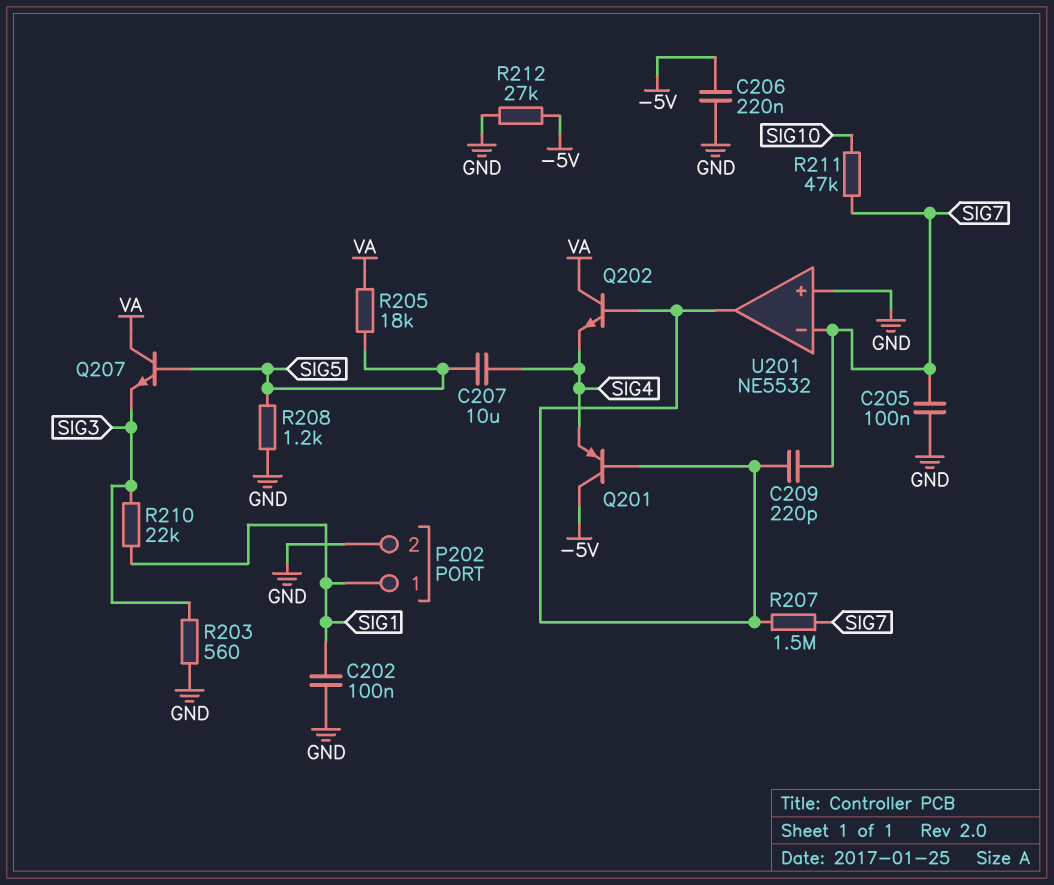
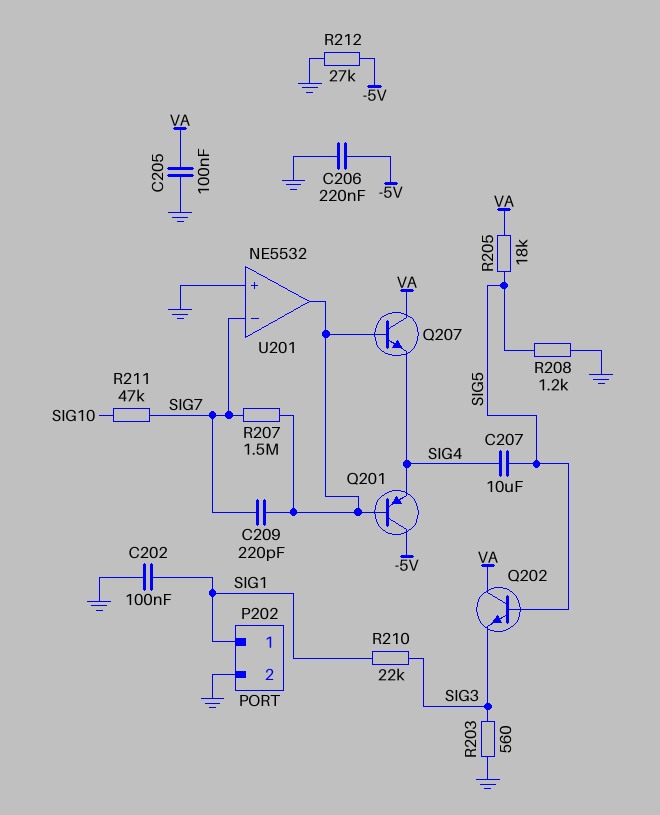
C205: 100nF (GND, SIG7) -> 100nF (GND, VA)
Q202: NPN (B U201/out, C VA, E SIG4) -> NPN (B SIG5, C VA, E SIG3)
Q207: NPN (B SIG5, C VA, E SIG3) -> NPN (B U201/out, C VA, E SIG4)

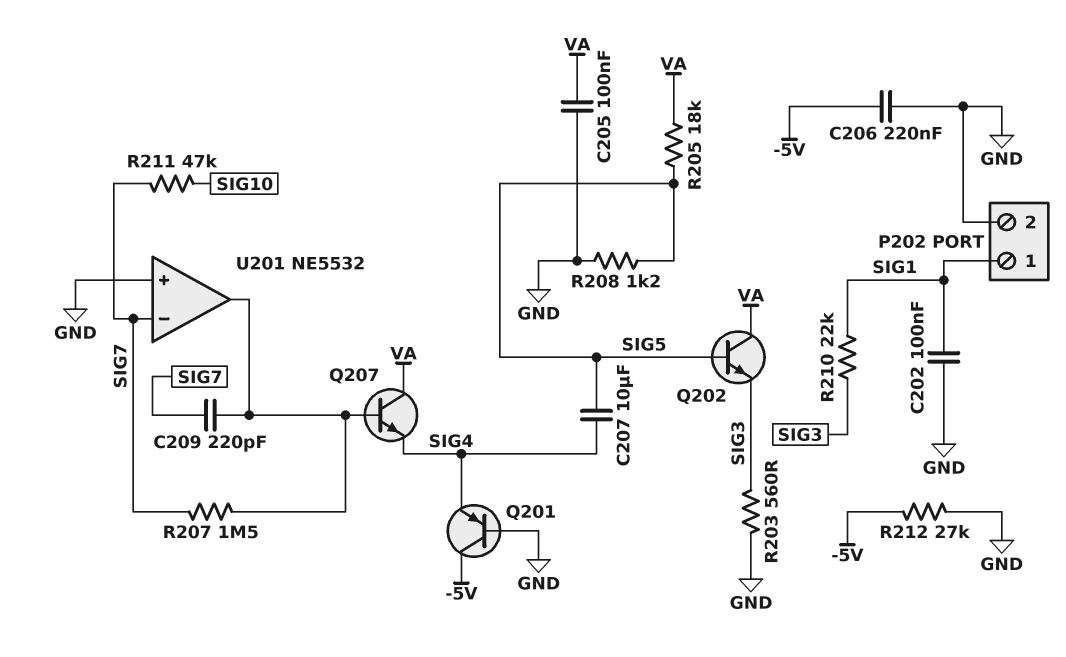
Q201: PNP (B U201/out, C -5V, E SIG4) -> PNP (B GND, C -5V, E SIG4)

